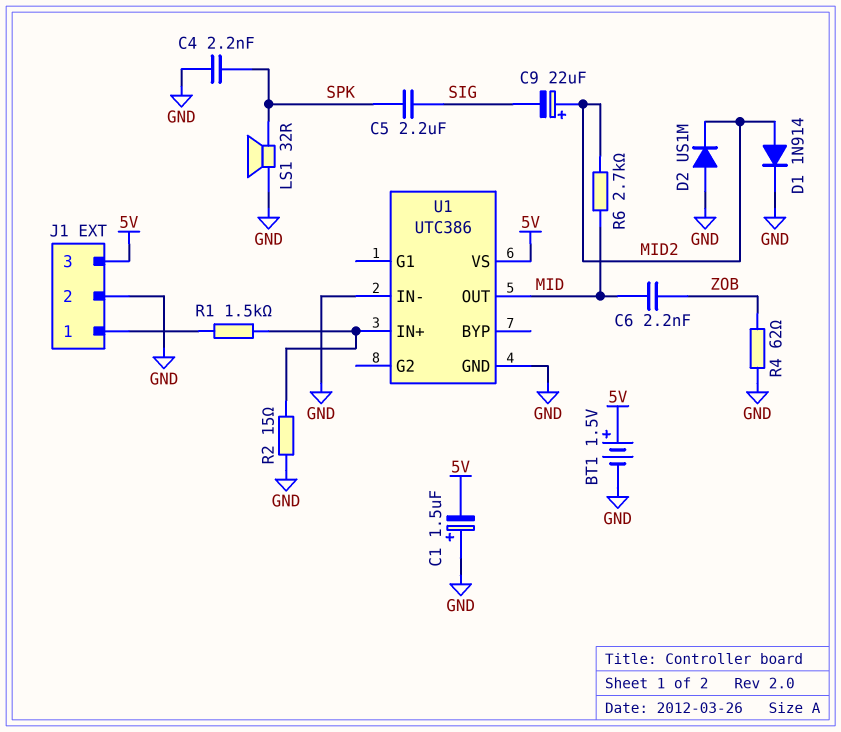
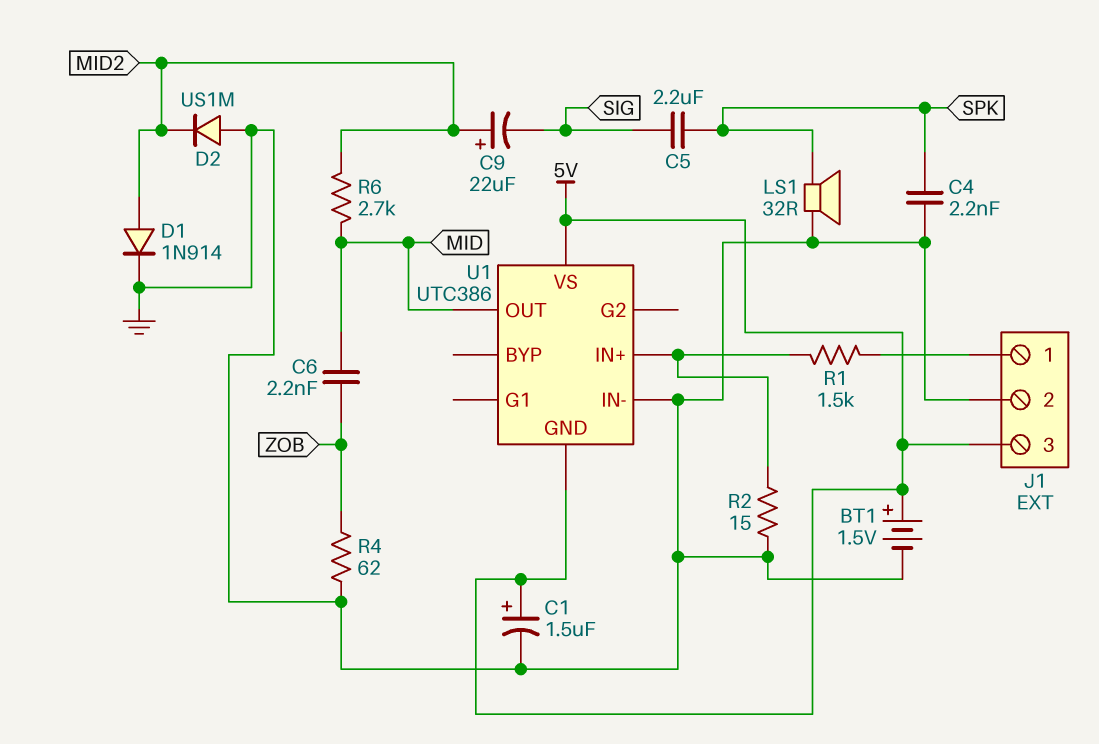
C1: 1.5uF (plus GND, minus 5V) -> 1.5uF (plus 5V, minus GND)
U1 pin GND: GND -> 5V

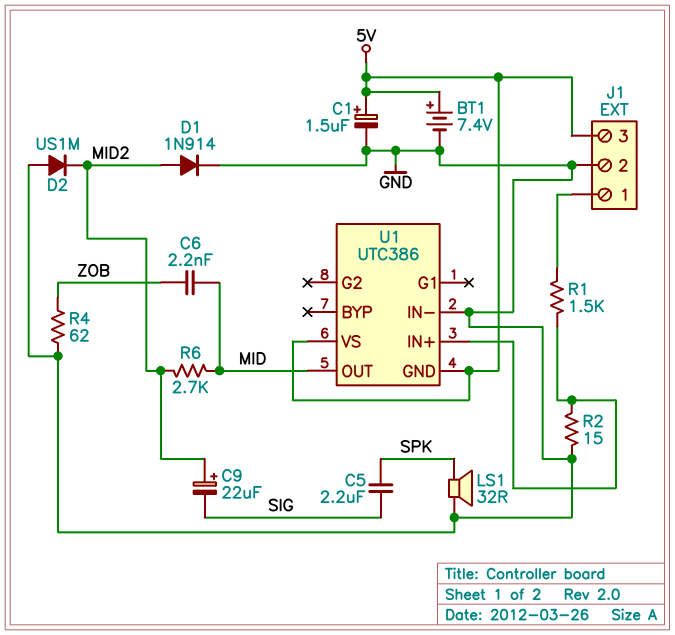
BT1: 1.5V (plus 5V, minus GND) -> 7.4V (plus 5V, minus GND)
C4: 2.2nF (GND, SPK) -> none

